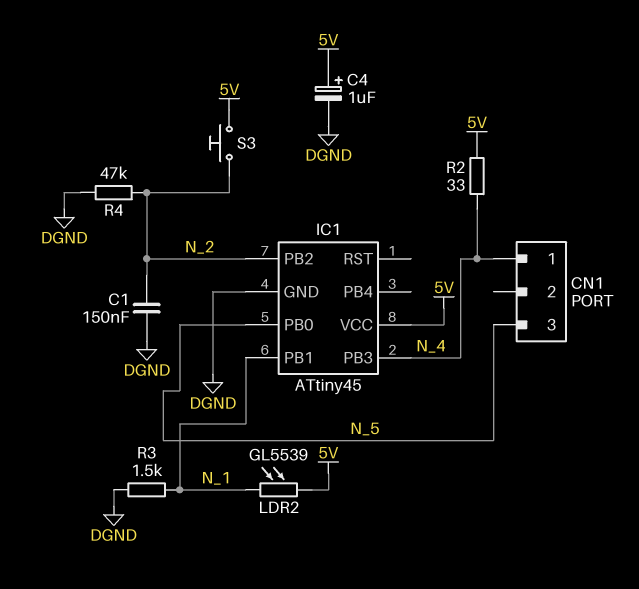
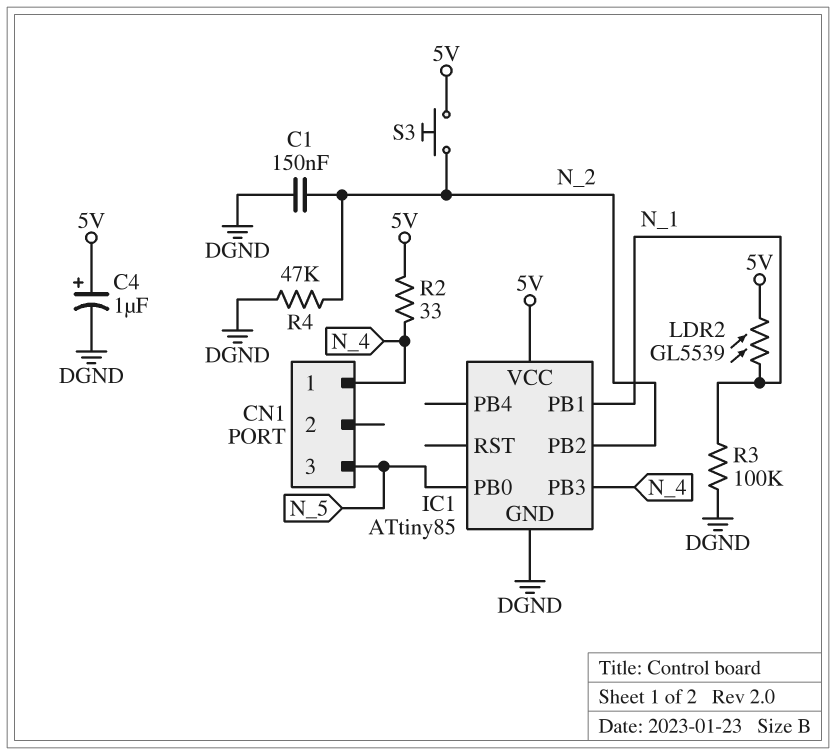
IC1: ATtiny45 -> ATtiny85
R3: 1.5k (DGND, N_1) -> 100k (DGND, N_1)

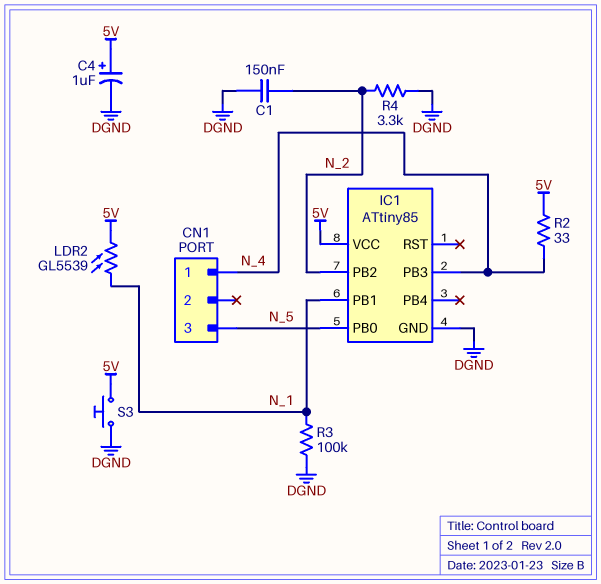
R4: 47k (DGND, N_2) -> 3.3k (DGND, N_2)
S3: button (5V, N_2) -> button (5V, DGND)

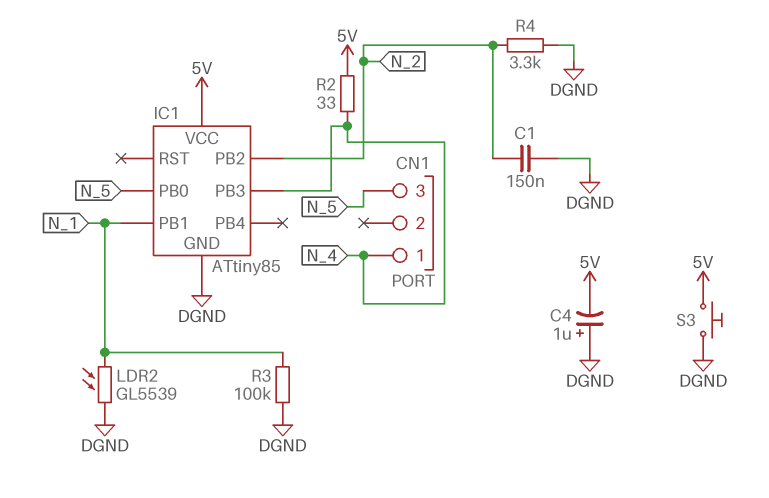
C4: 1uF (plus 5V, minus DGND) -> 1uF (plus DGND, minus 5V)
LDR2: GL5539 (5V, N_1) -> GL5539 (DGND, N_1)

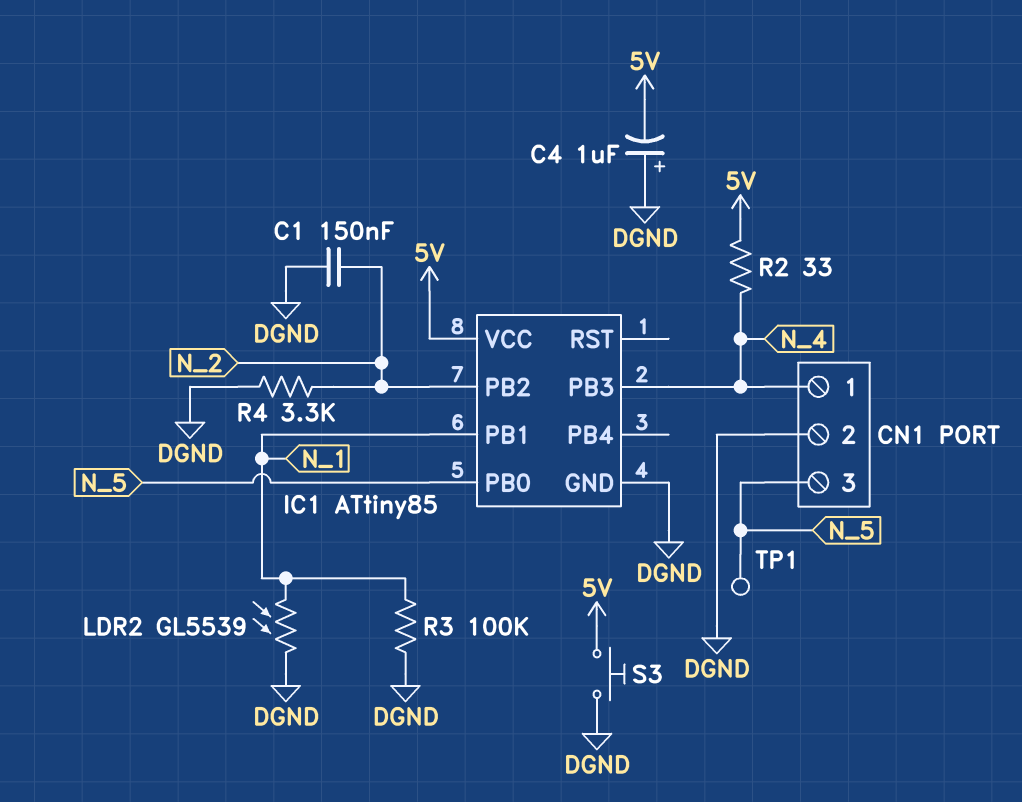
CN1 pin 2: none -> DGND
TP1: none -> test point (N_5)

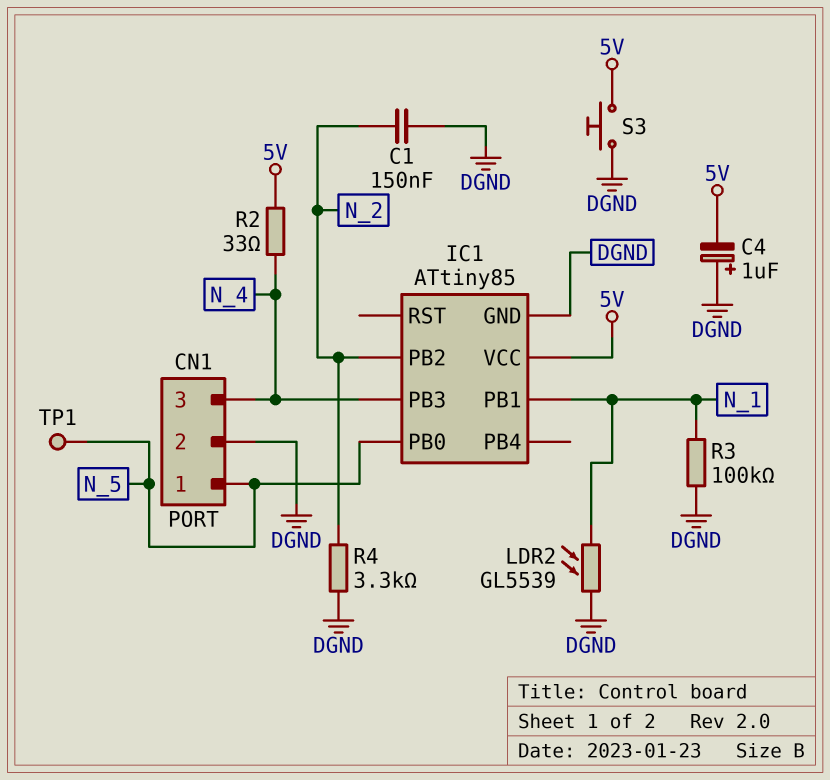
CN1 pin 1: N_4 -> N_5
CN1 pin 3: N_5 -> N_4

